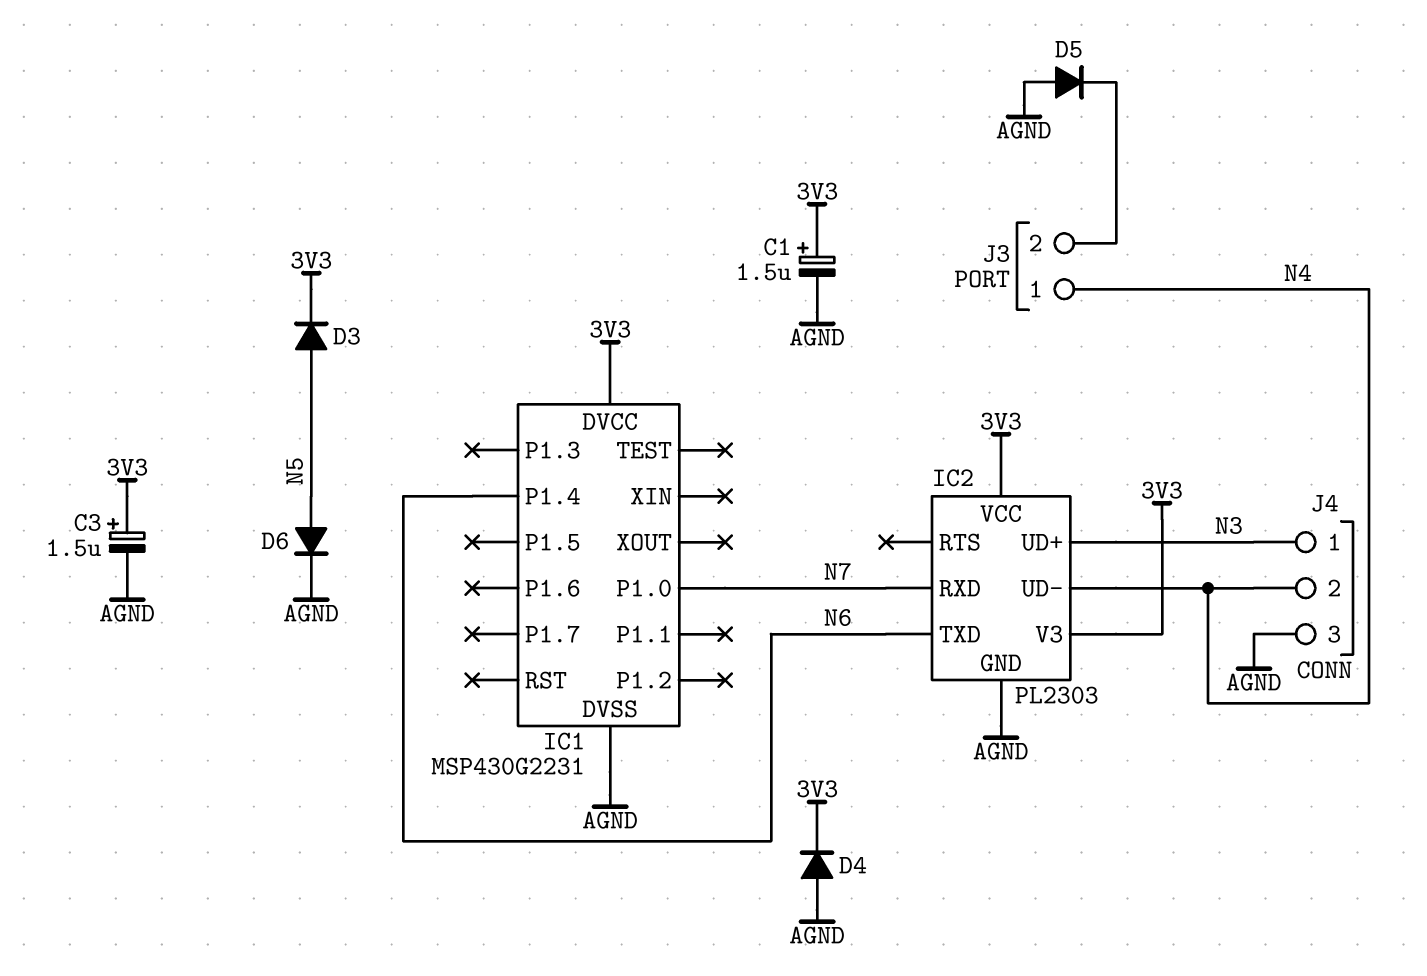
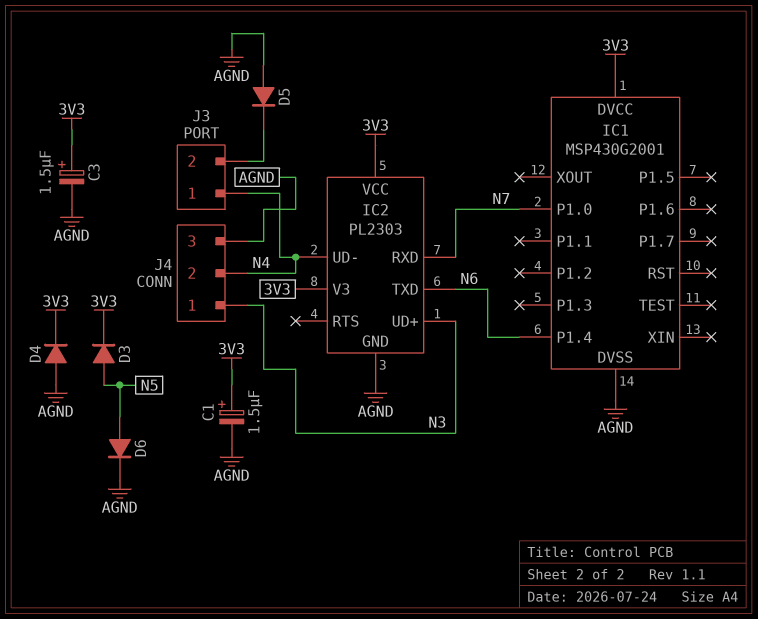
IC1: MSP430G2231 -> MSP430G2001

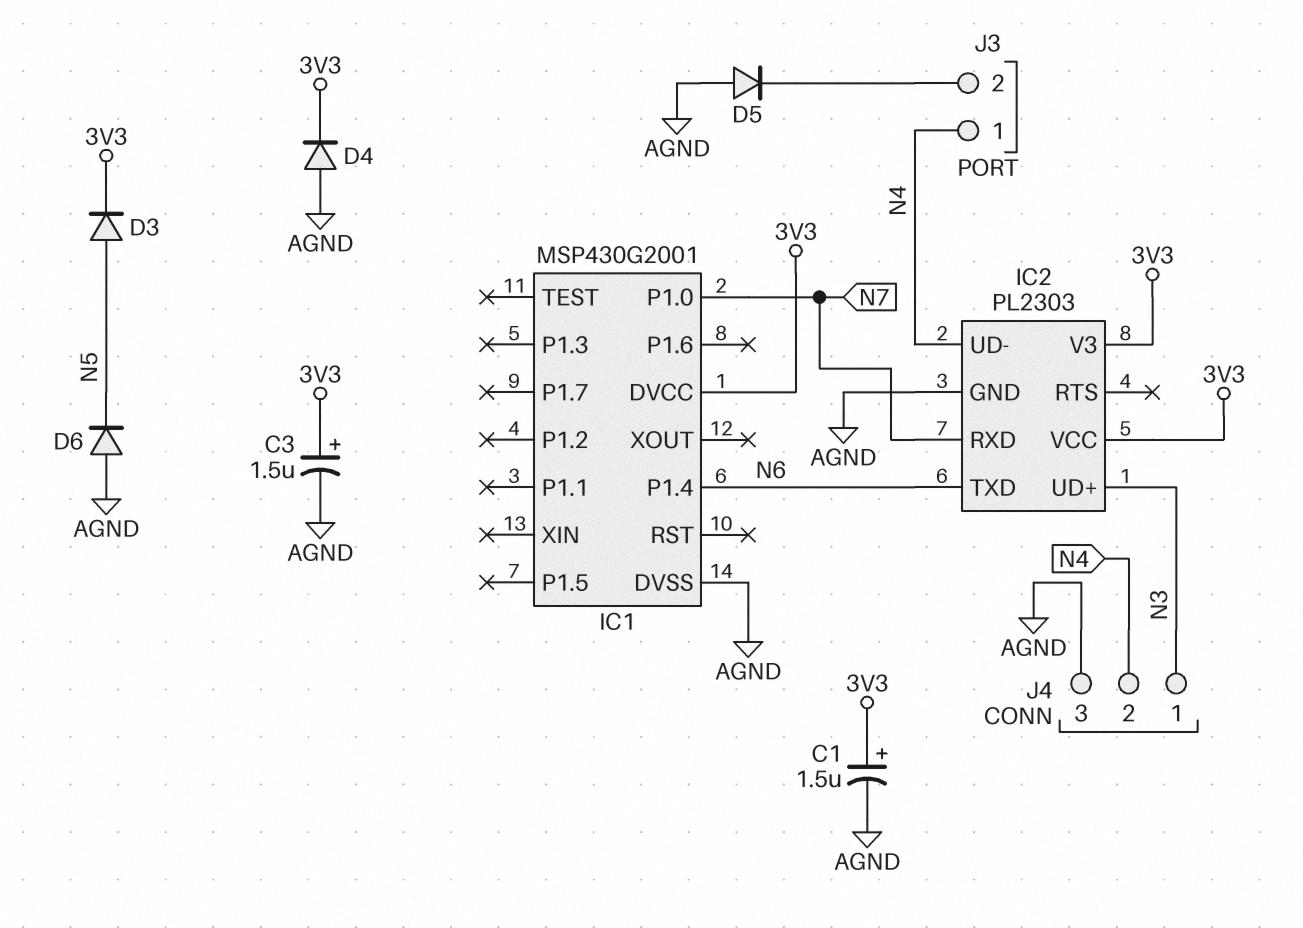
D6: diode (A N5, K AGND) -> diode (A AGND, K N5)

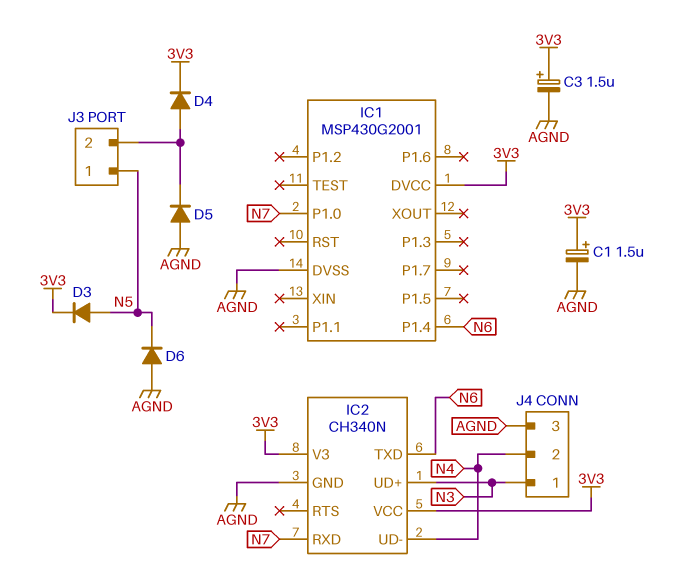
D4: diode (A AGND, K 3V3) -> diode (A J3/2, K 3V3)
IC2: PL2303 -> CH340N
J3 pin 1: N4 -> N5

